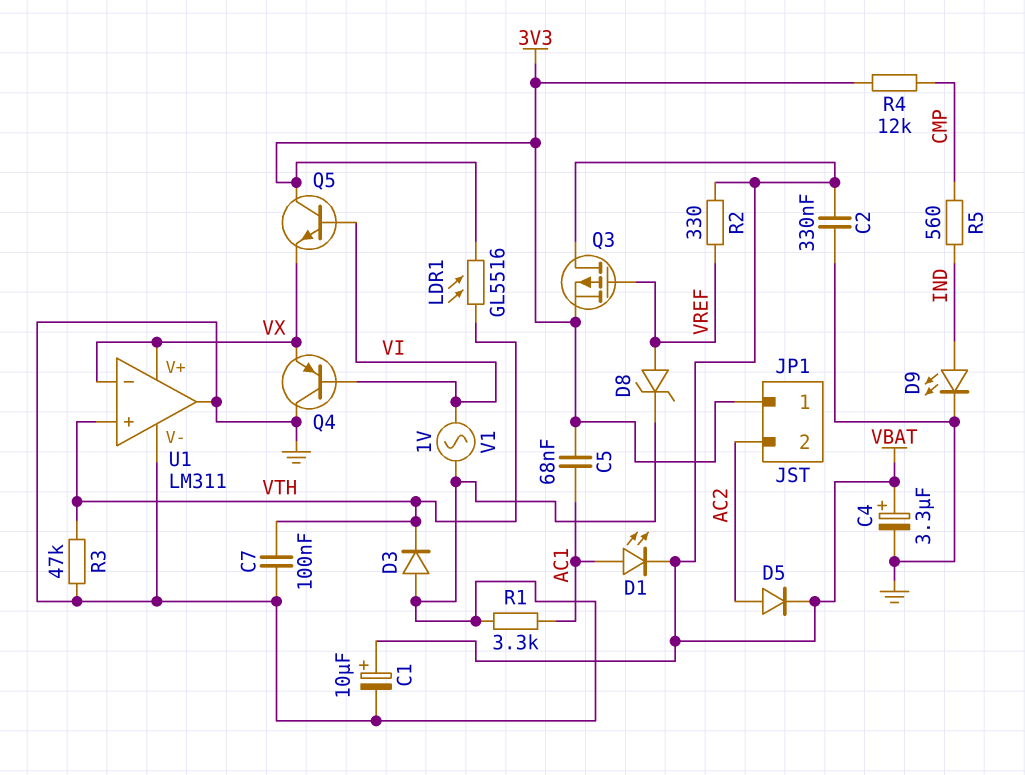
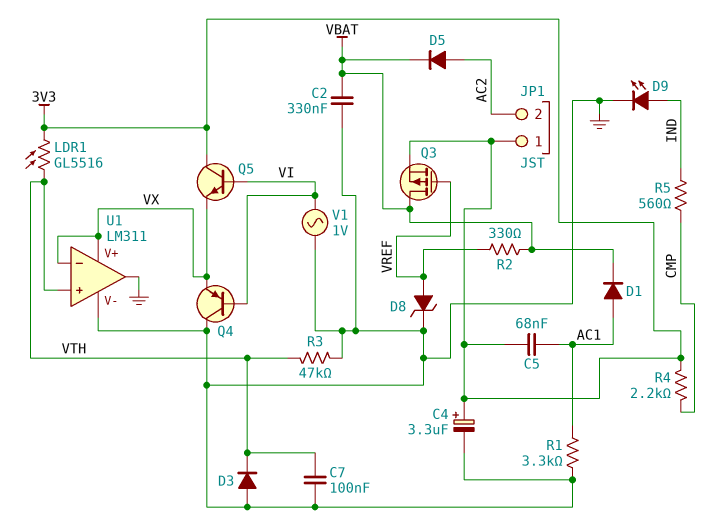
C1: 10uF (plus VBAT, minus GND) -> none
C4: 3.3uF (plus VBAT, minus GND) -> 3.3uF (plus 3V3, minus GND)
D1: LED (A AC1, K VBAT) -> diode (A AC1, K VBAT)
R4: 12k (3V3, CMP) -> 2.2k (3V3, CMP)

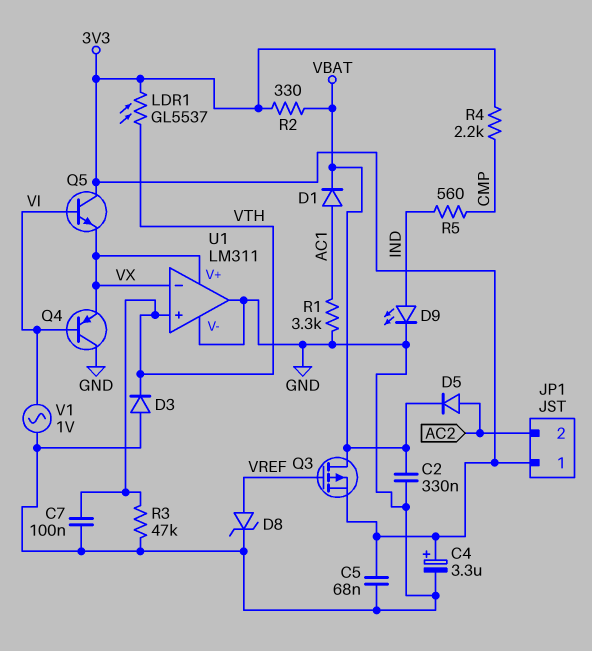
C5: 68nF (3V3, AC1) -> 68nF (3V3, GND)
LDR1: GL5516 (3V3, VTH) -> GL5537 (3V3, VTH)
R2: 330 (VBAT, VREF) -> 330 (3V3, VBAT)

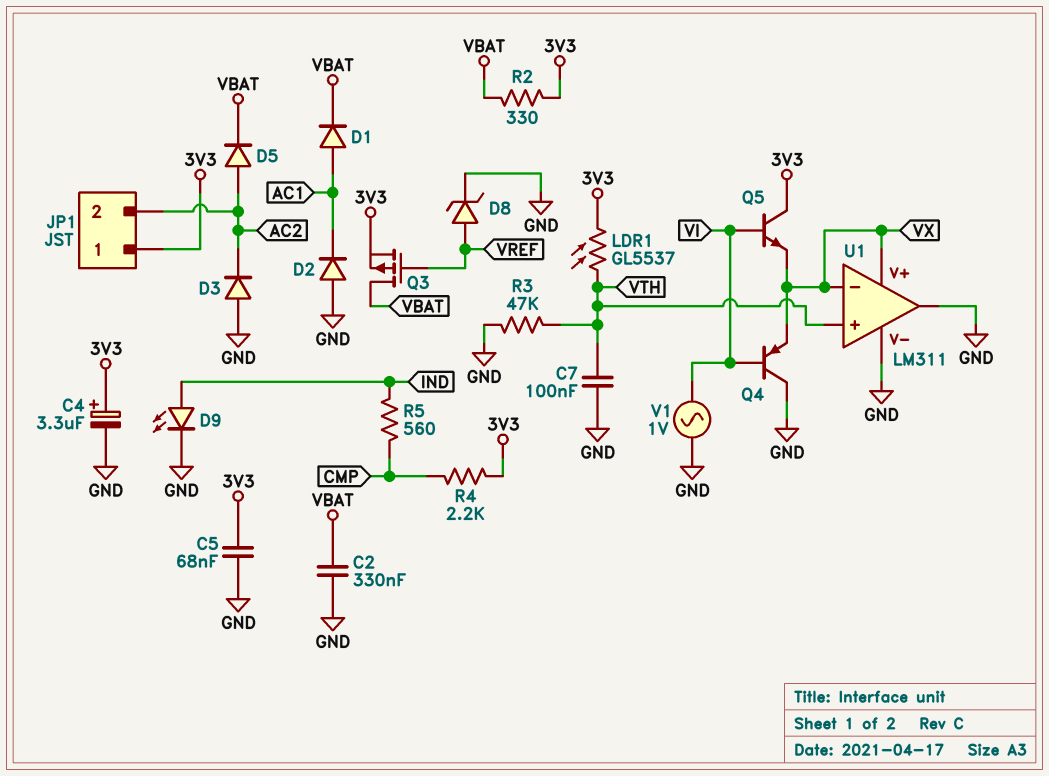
D2: none -> diode (A GND, K AC1)
D3: diode (A GND, K VTH) -> diode (A GND, K AC2)
R1: 3.3k (AC1, GND) -> none

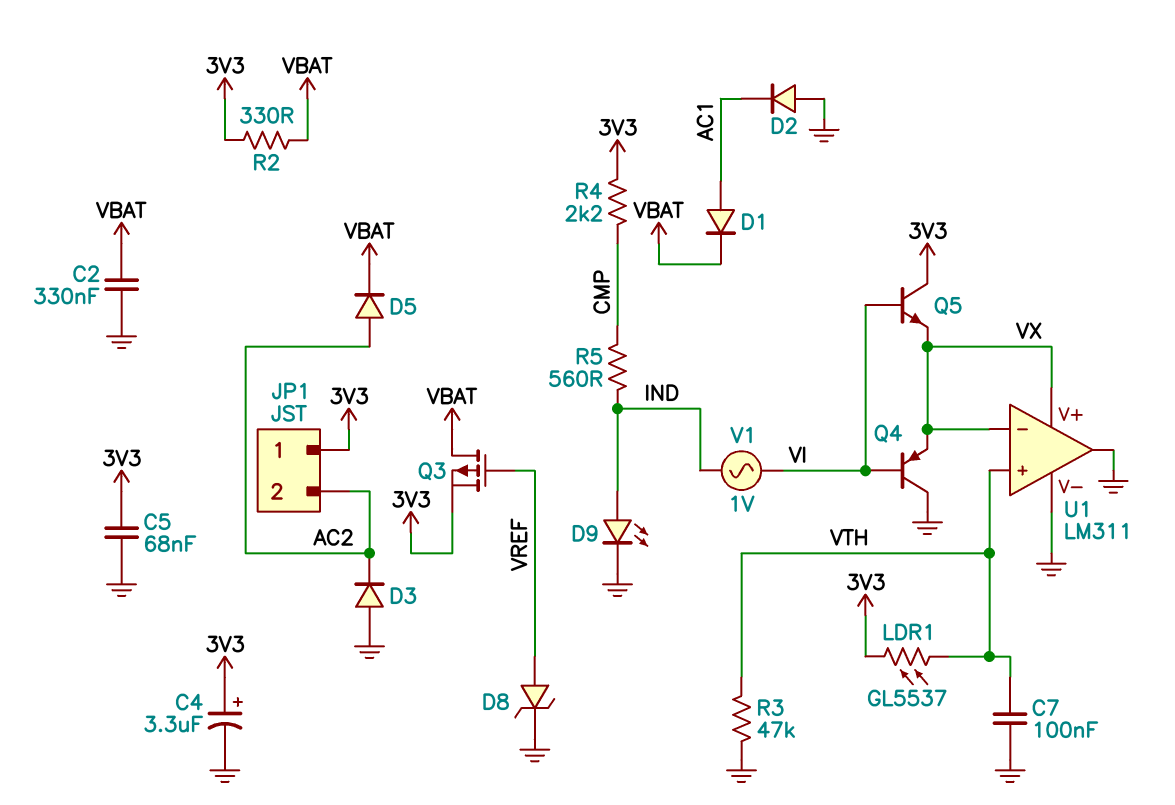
V1: AC 1V (GND, VI) -> AC 1V (IND, VI)

